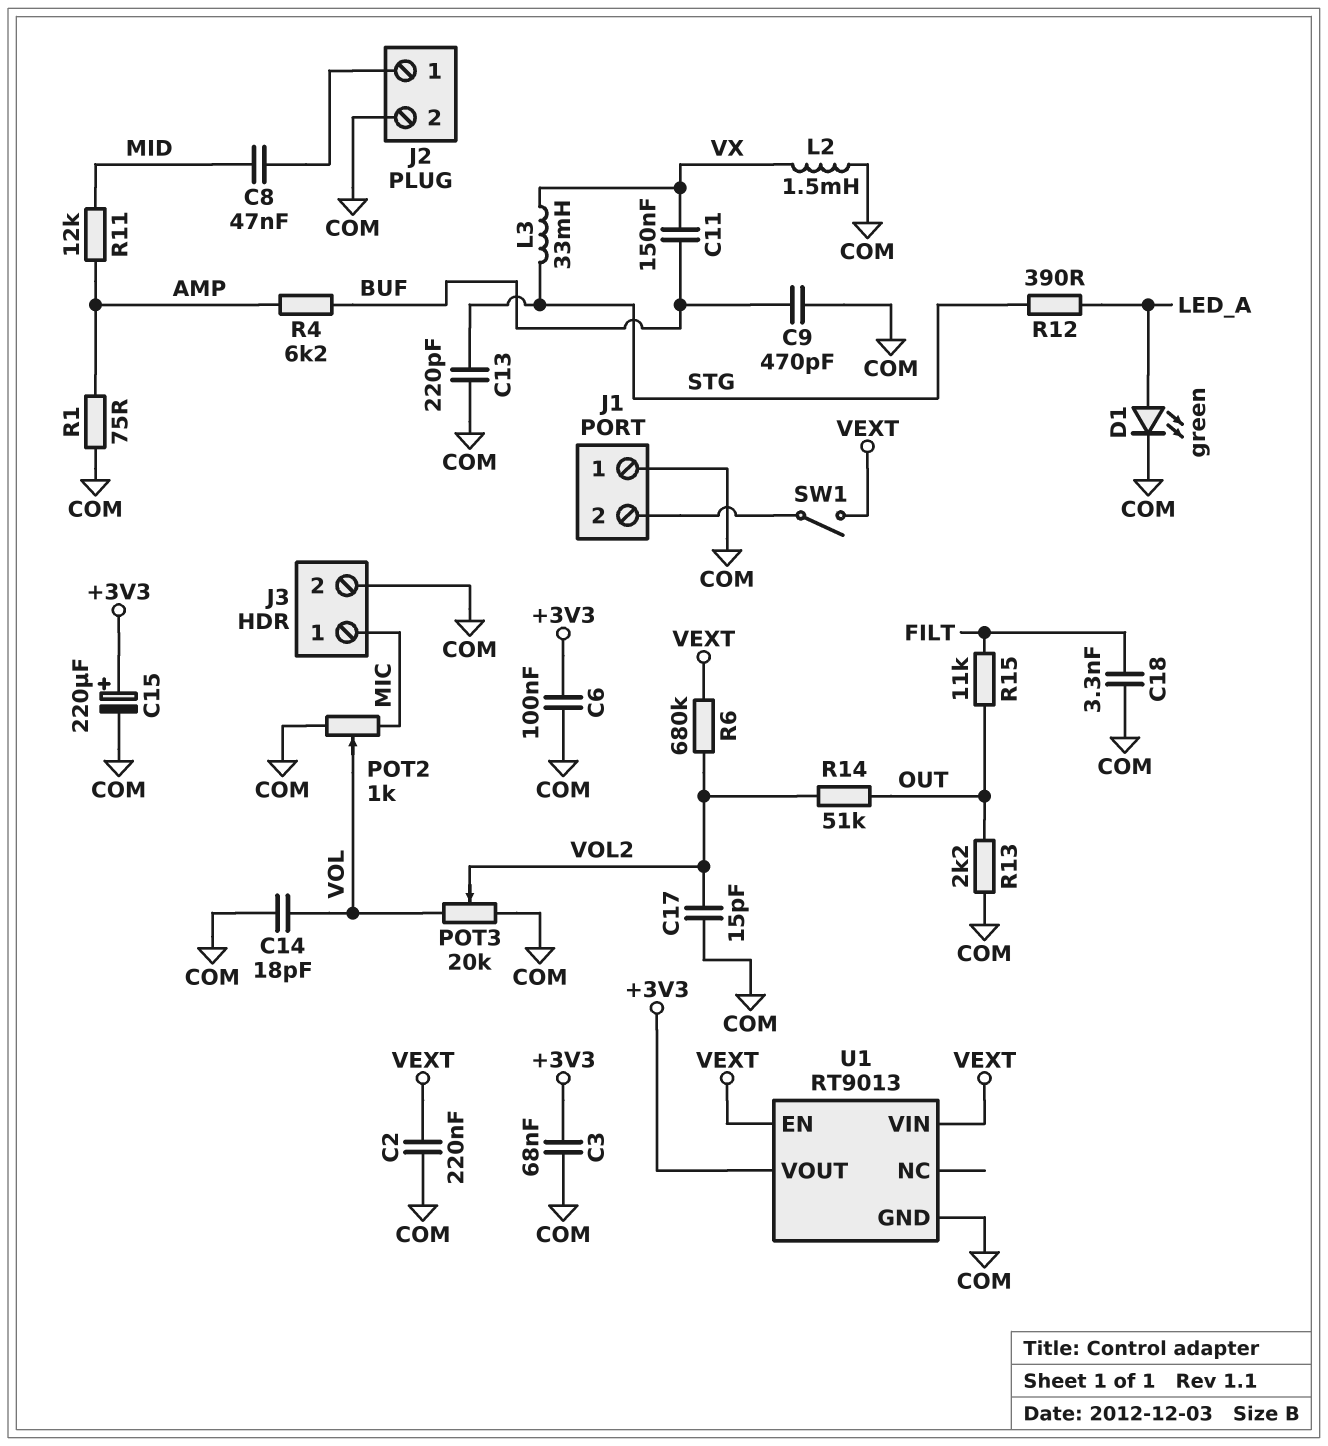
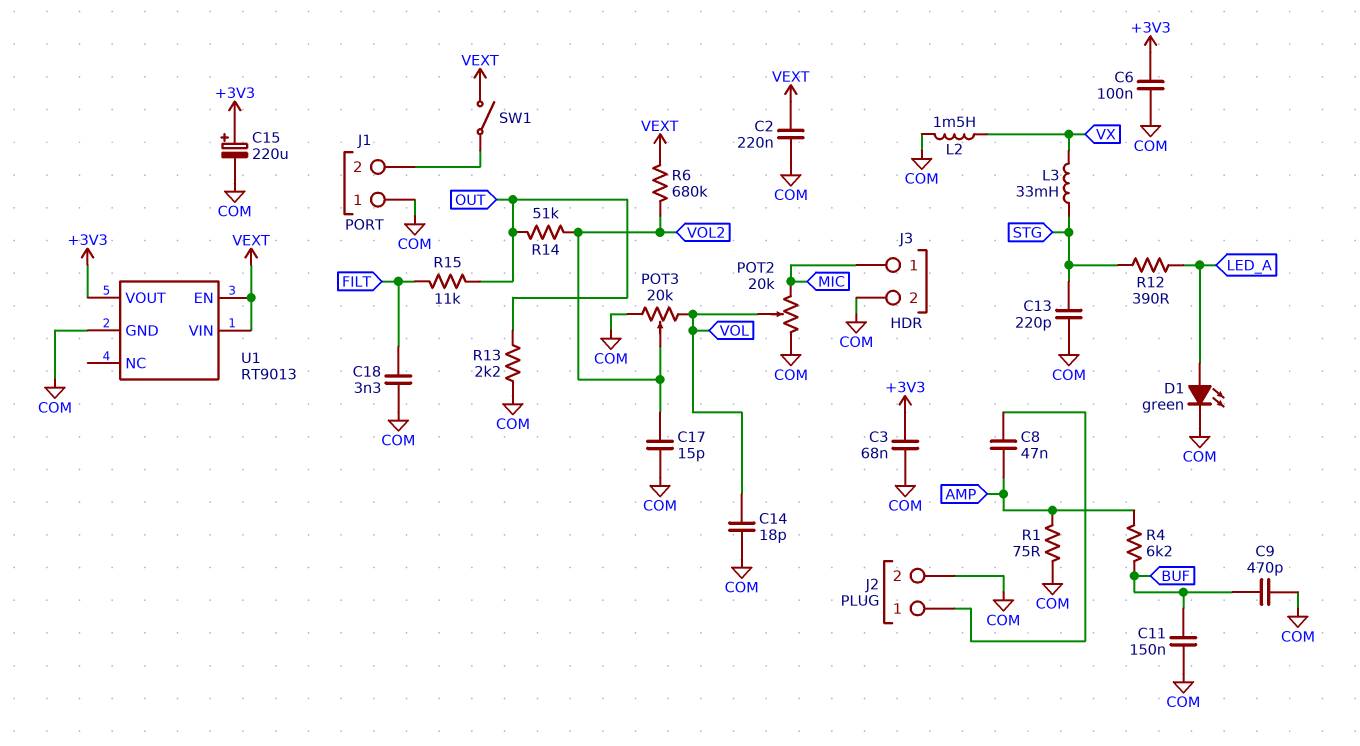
C8: 47nF (J2/1, MID) -> 47nF (AMP, J2/1)
C11: 150nF (BUF, VX) -> 150nF (BUF, COM)
POT2: 1k (COM, MIC, wiper VOL) -> 20k (COM, MIC, wiper VOL)
R11: 12k (AMP, MID) -> none

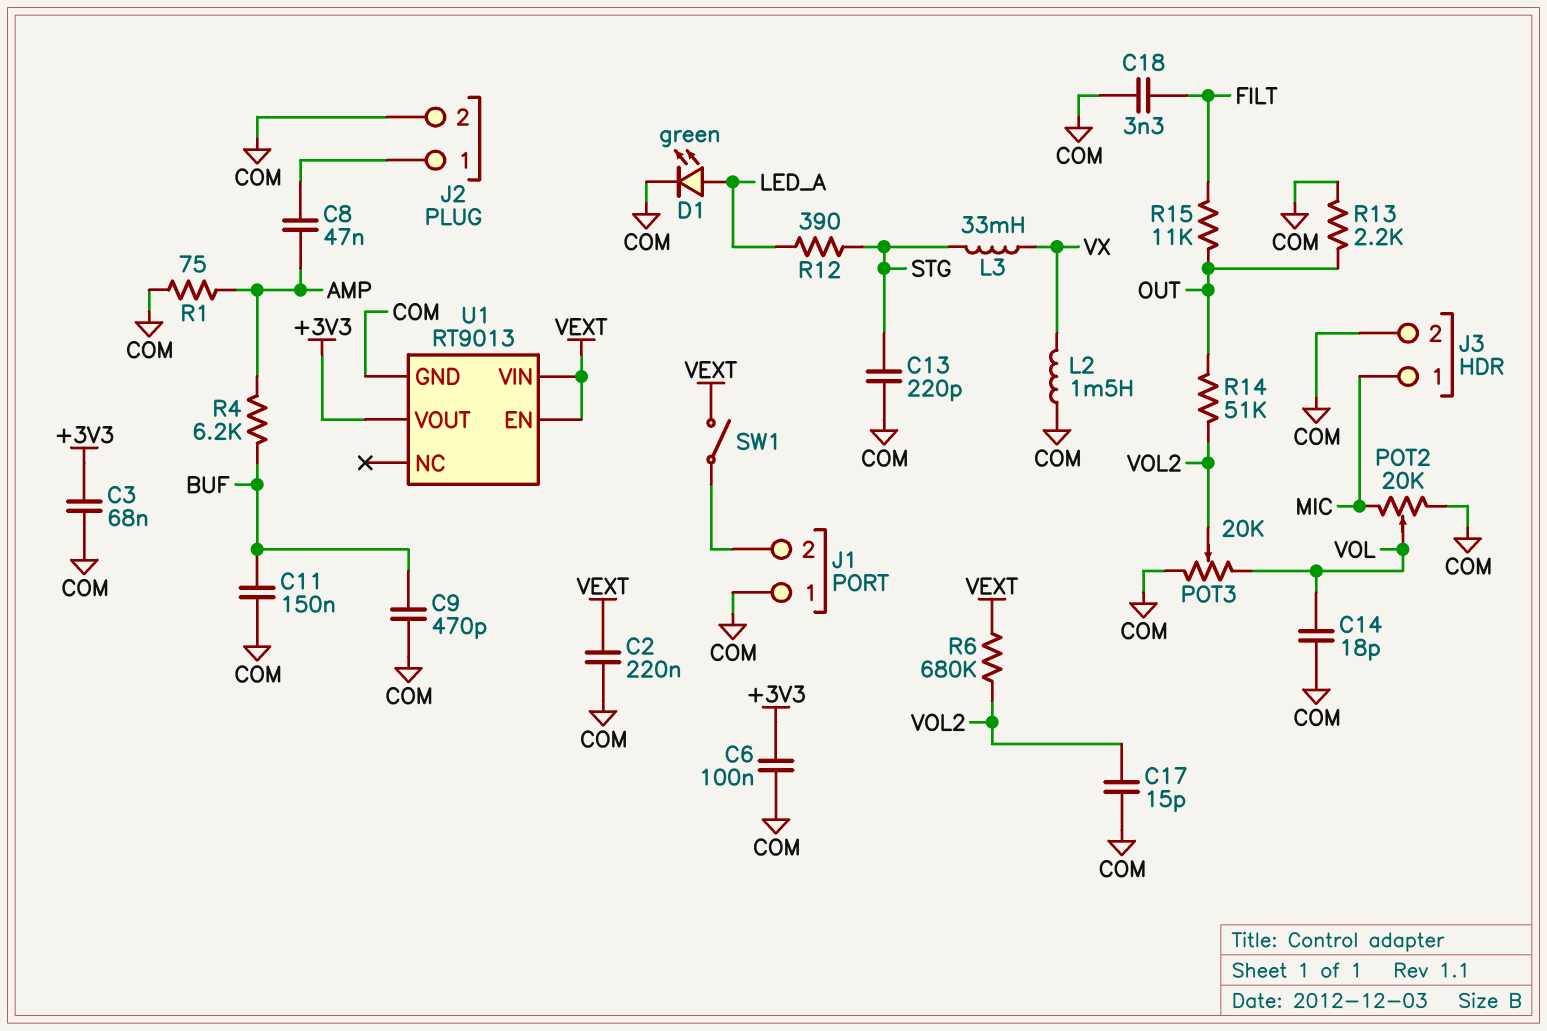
C15: 220uF (plus +3V3, minus COM) -> none

